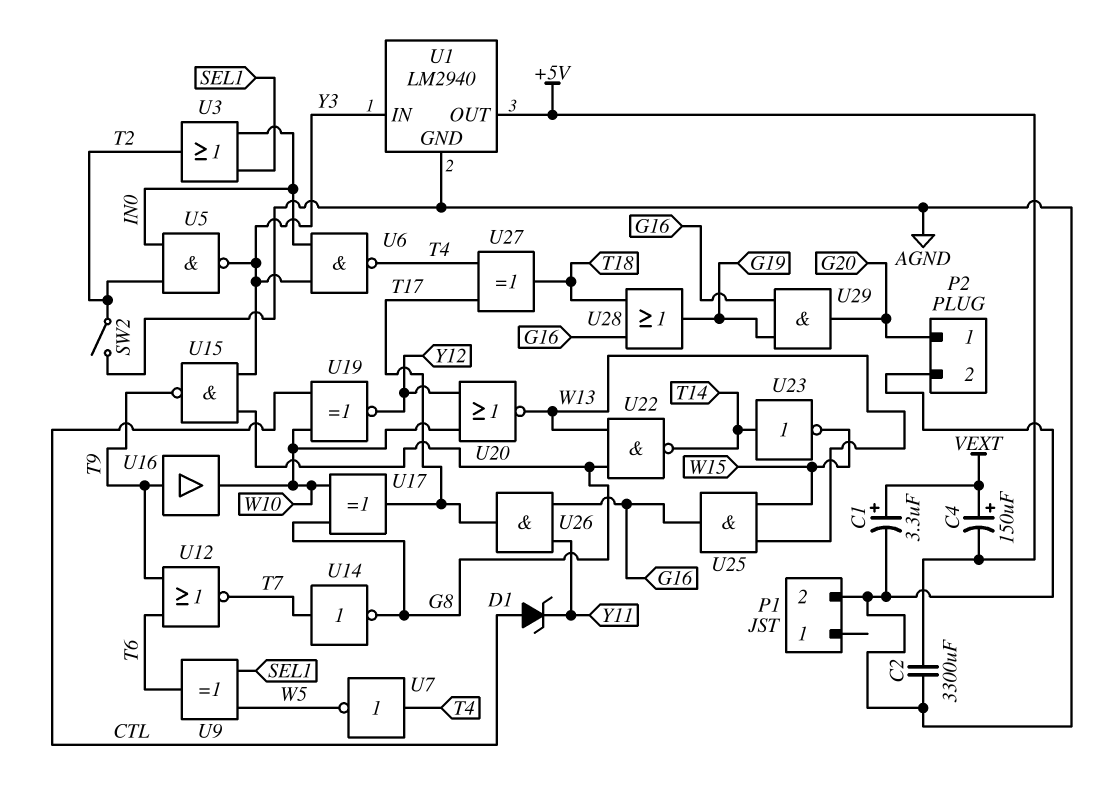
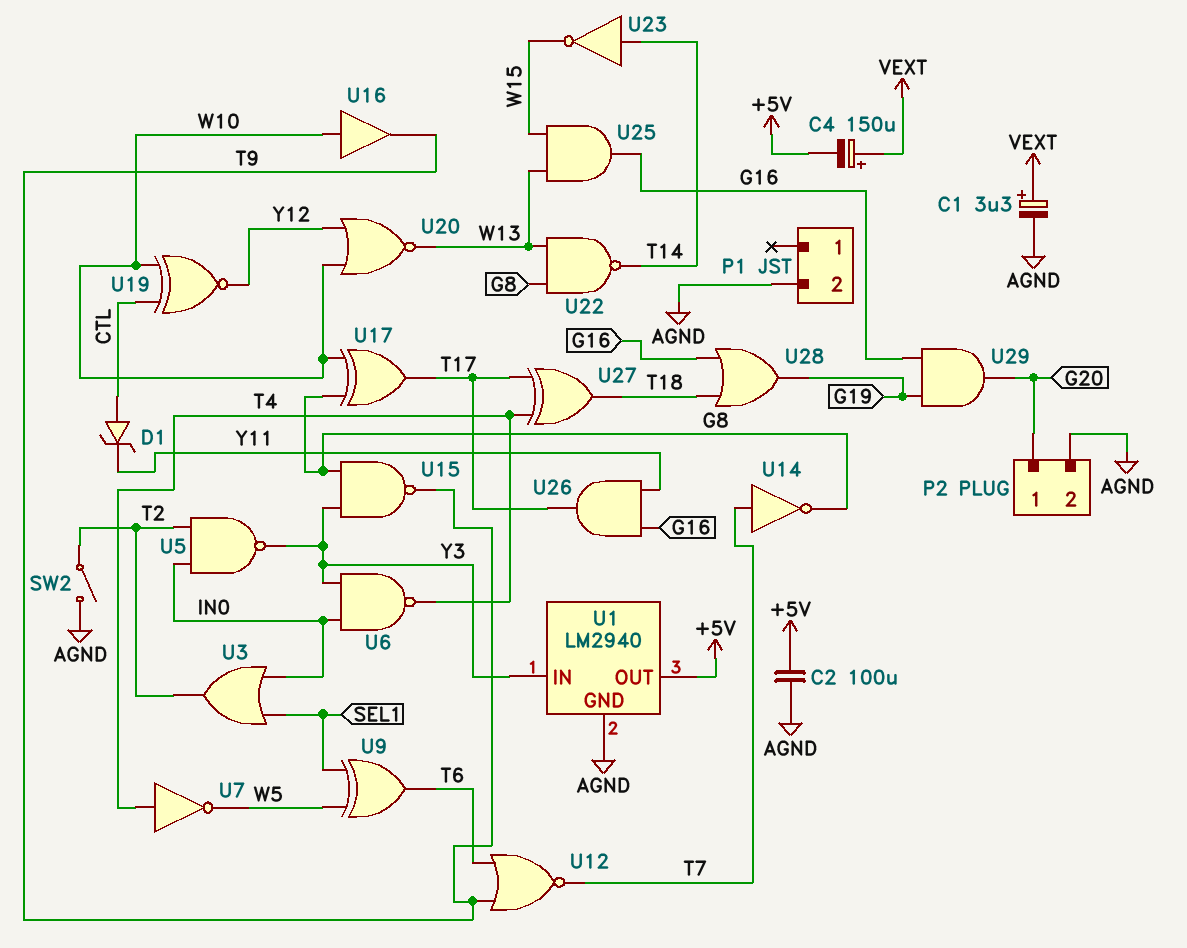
C2: 3300uF (+5V, AGND) -> 100uF (+5V, AGND)
U16: buffer (in T9, out W10) -> buffer (in W10, out T9)

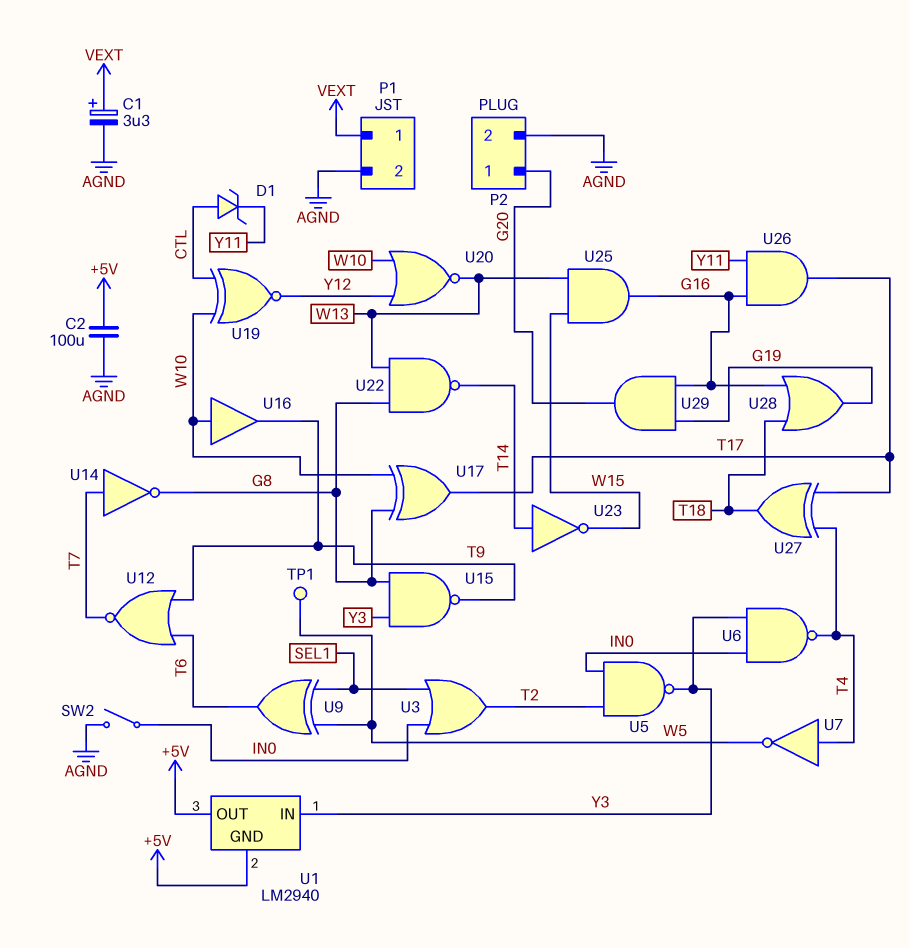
C4: 150uF (plus VEXT, minus +5V) -> none
P1 pin 1: none -> VEXT
SW2: switch (AGND, T2) -> switch (AGND, IN0)
TP1: none -> test point (W5)
U1 pin GND: AGND -> +5V

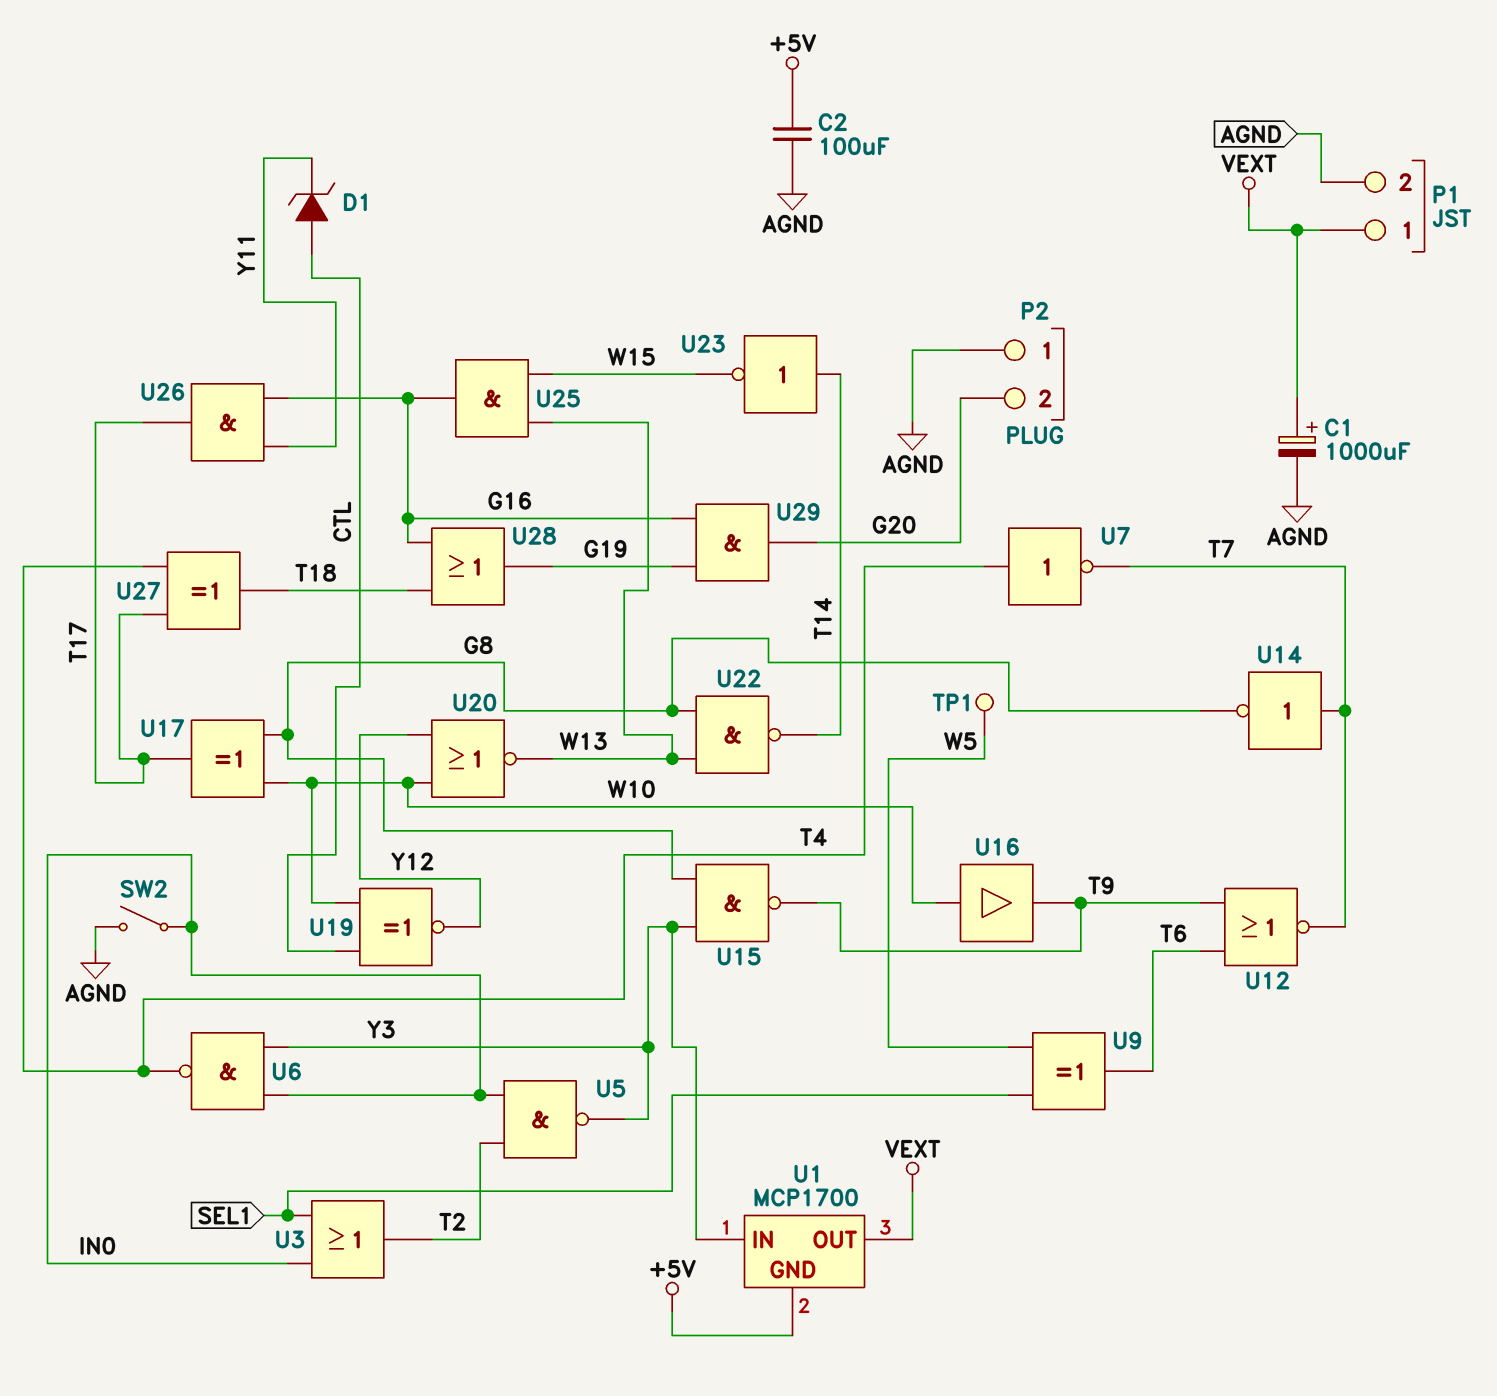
C1: 3.3uF (plus VEXT, minus AGND) -> 1000uF (plus VEXT, minus AGND)
P2 pin 1: G20 -> AGND
P2 pin 2: AGND -> G20
U1: LM2940 -> MCP1700
U1 pin OUT: +5V -> VEXT
U7: NOT (in T4, out W5) -> NOT (in T4, out T7)

